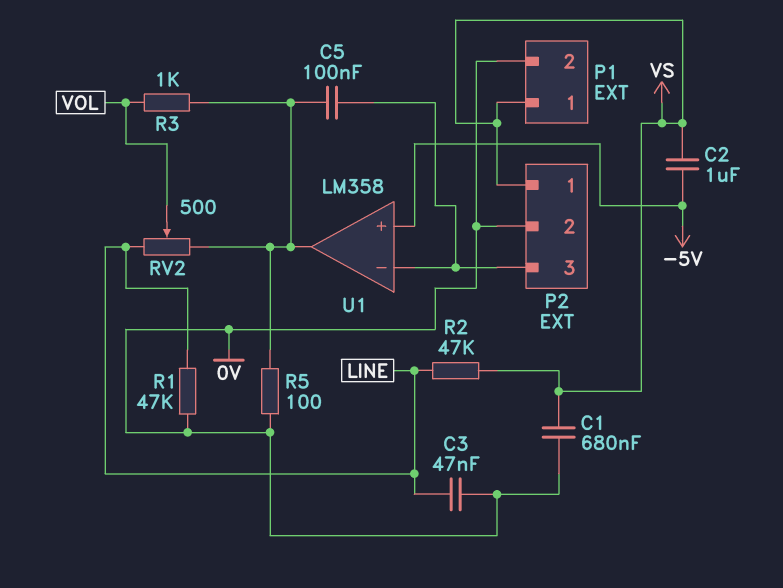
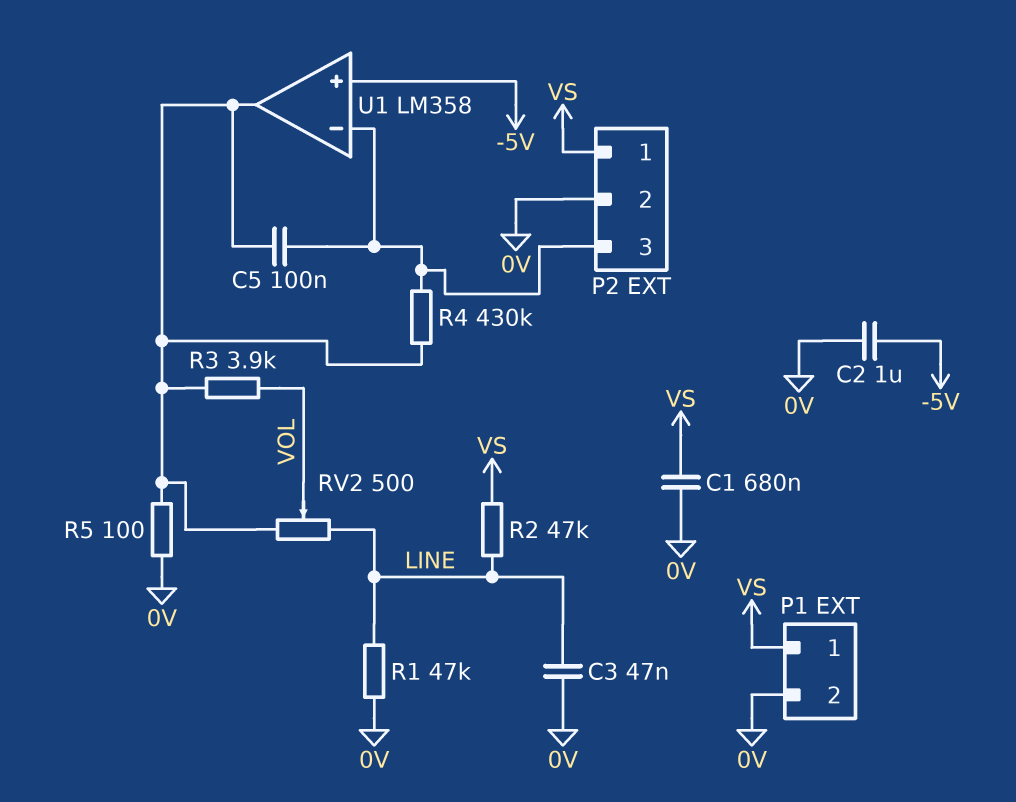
C2: 1uF (-5V, VS) -> 1uF (-5V, 0V)
R3: 1k (U1/out, VOL) -> 3.9k (U1/out, VOL)
R4: none -> 430k (P2/3, U1/out)

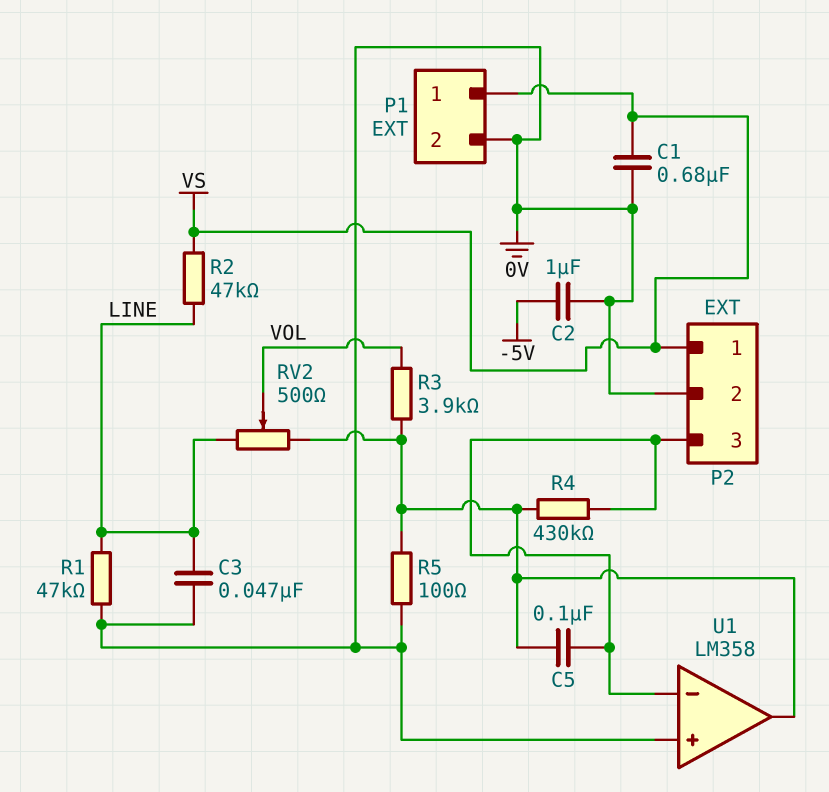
U1 pin in+: -5V -> 0V

